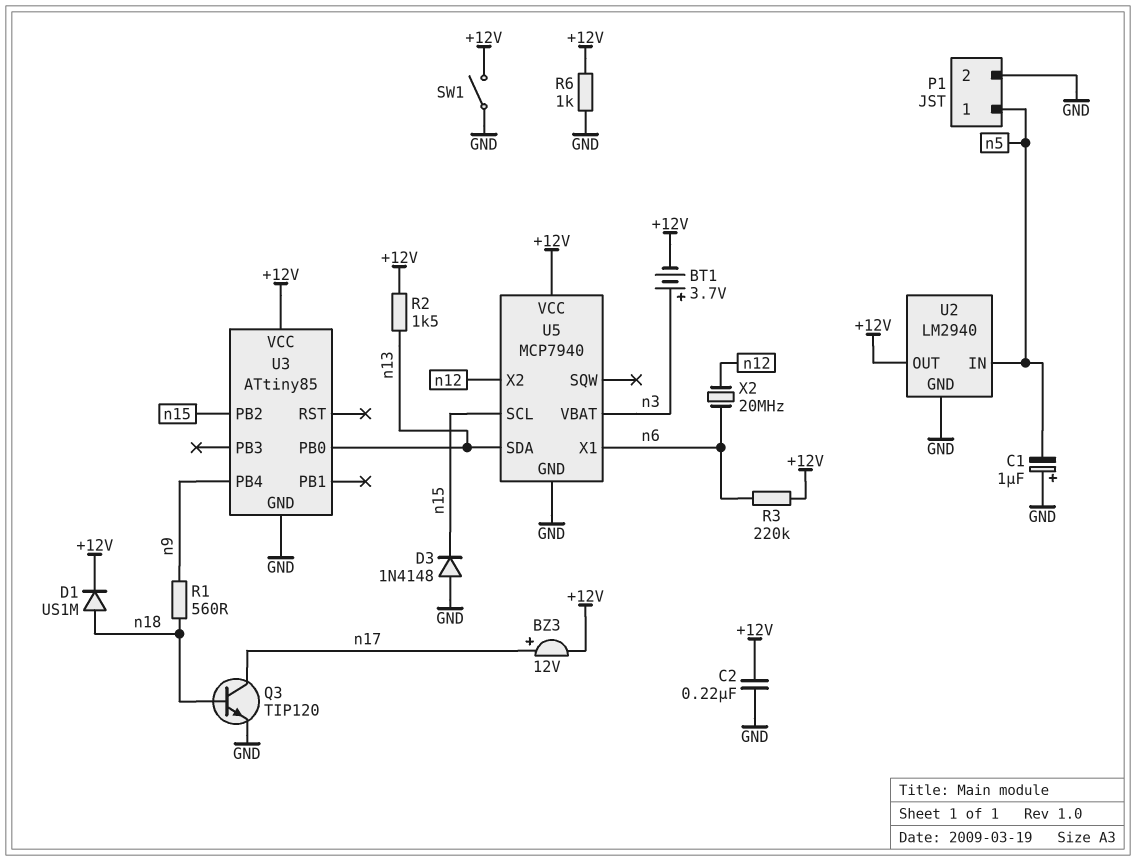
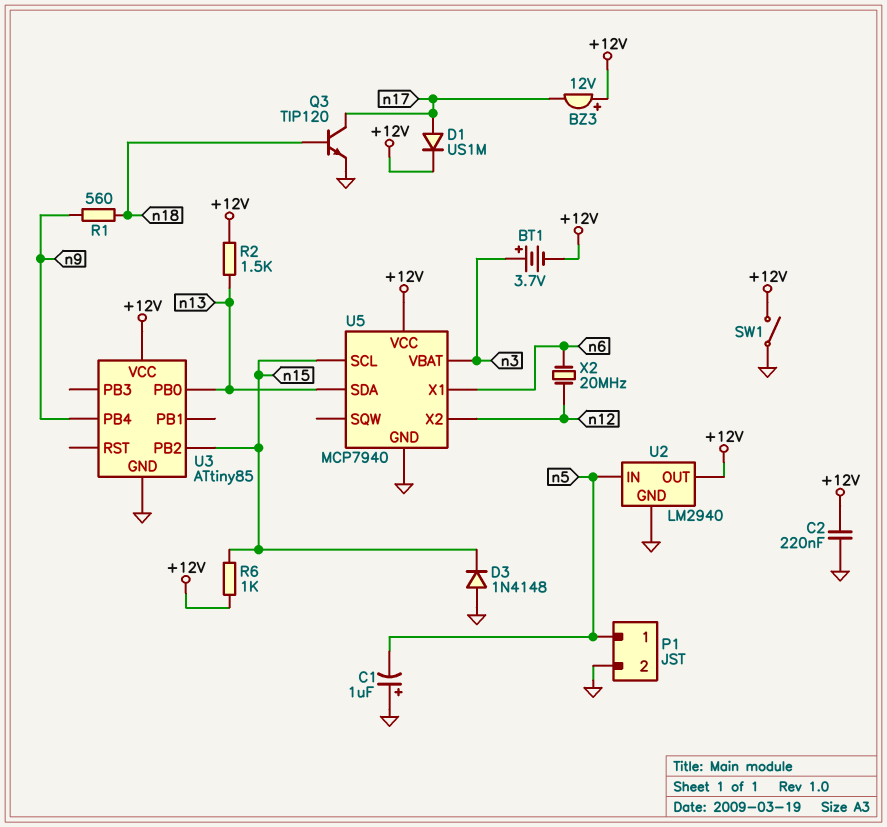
BZ3: buzzer 12V (plus n17, minus +12V) -> buzzer 12V (plus +12V, minus n17)
D1: diode US1M (A n18, K +12V) -> diode US1M (A n17, K +12V)
R3: 220k (+12V, n6) -> none
R6: 1k (+12V, GND) -> 1k (+12V, n15)

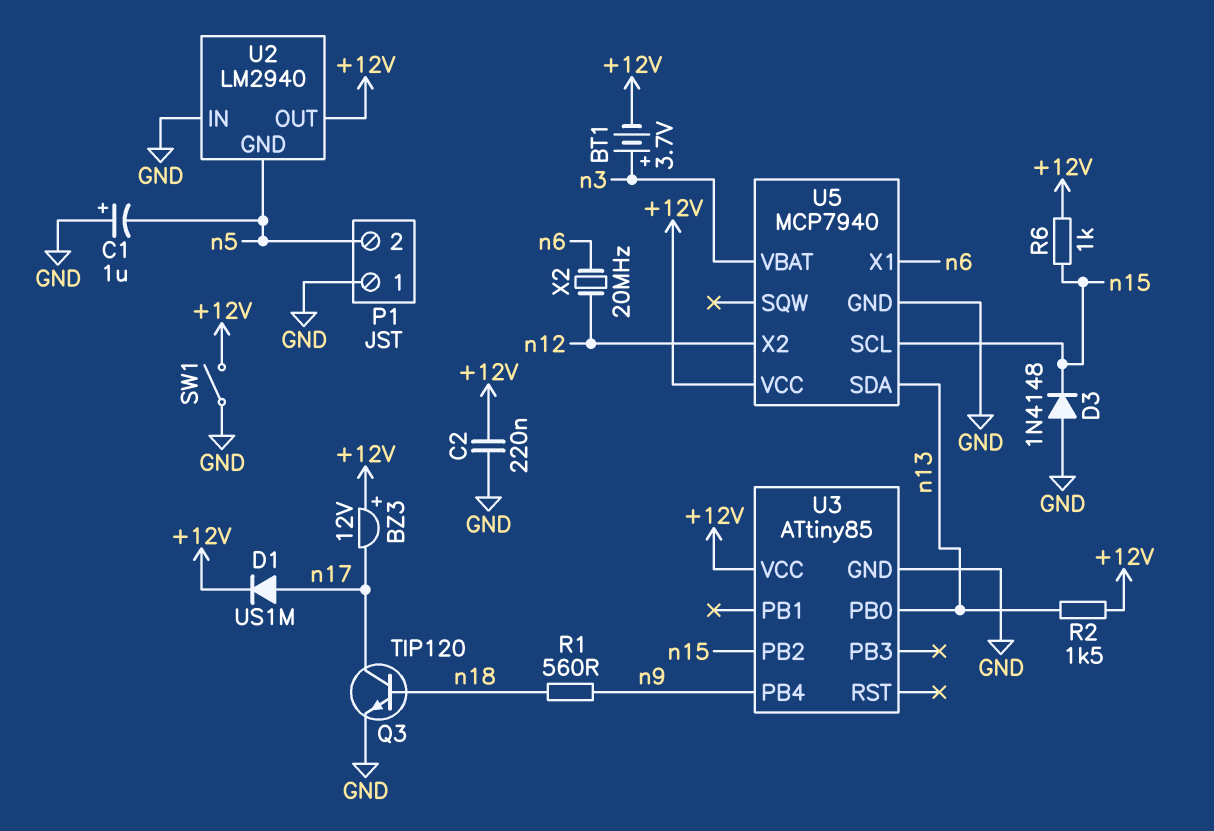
P1 pin 1: n5 -> GND
P1 pin 2: GND -> n5
U2 pin GND: GND -> n5
U2 pin IN: n5 -> GND

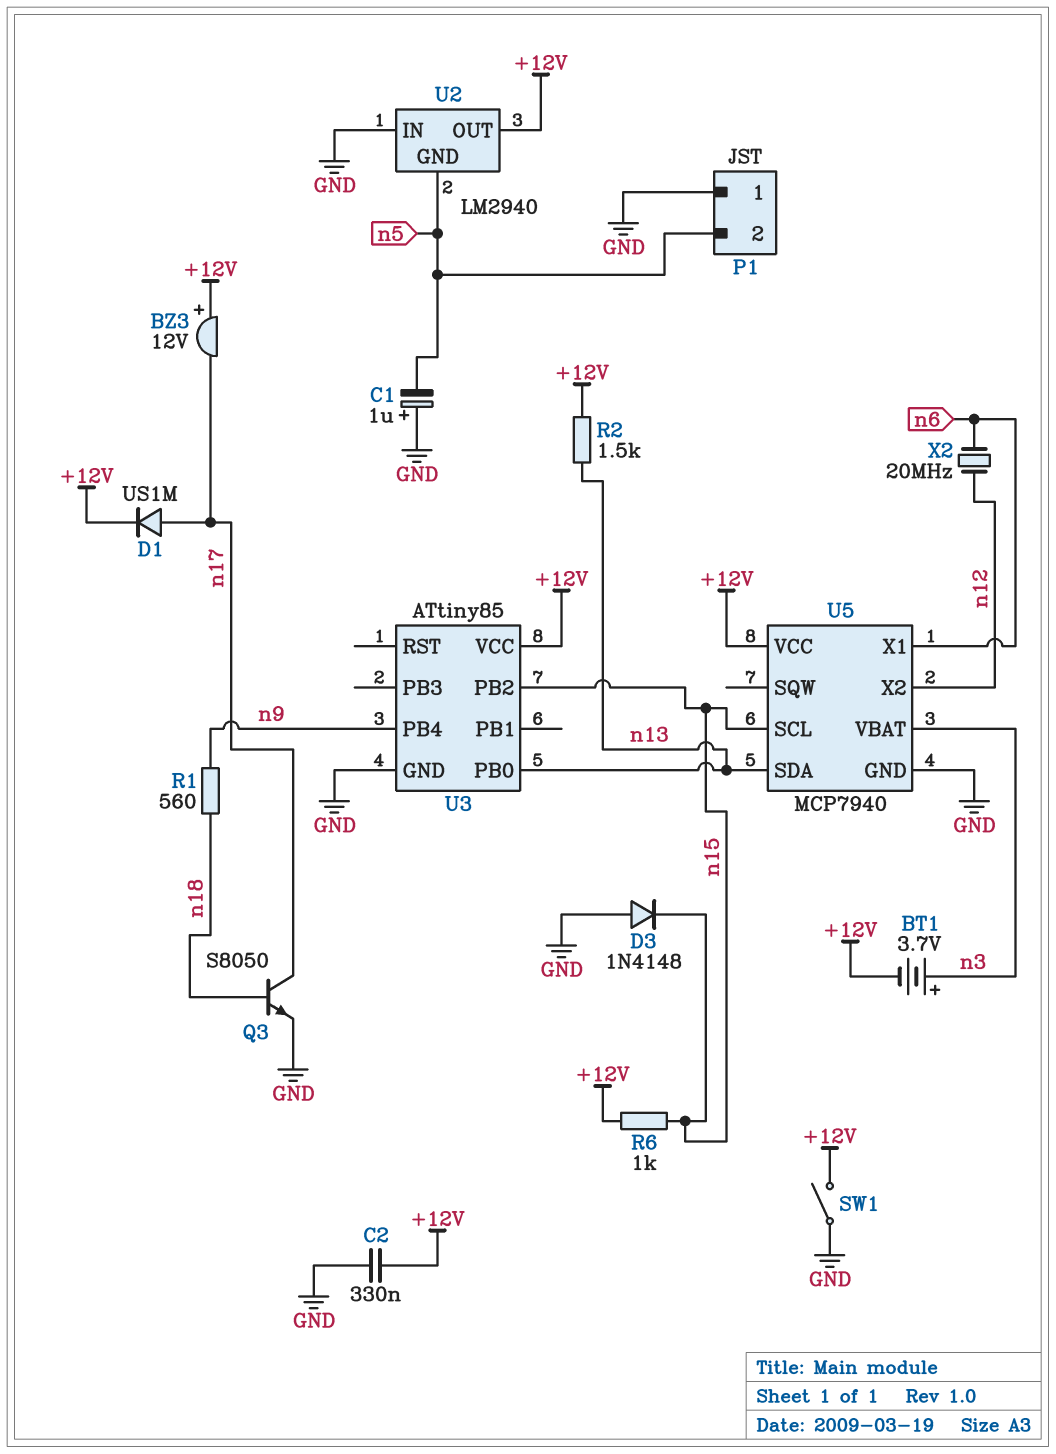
C2: 220nF (+12V, GND) -> 330nF (+12V, GND)
Q3: NPN TIP120 (B n18, C n17, E GND) -> NPN S8050 (B n18, C n17, E GND)

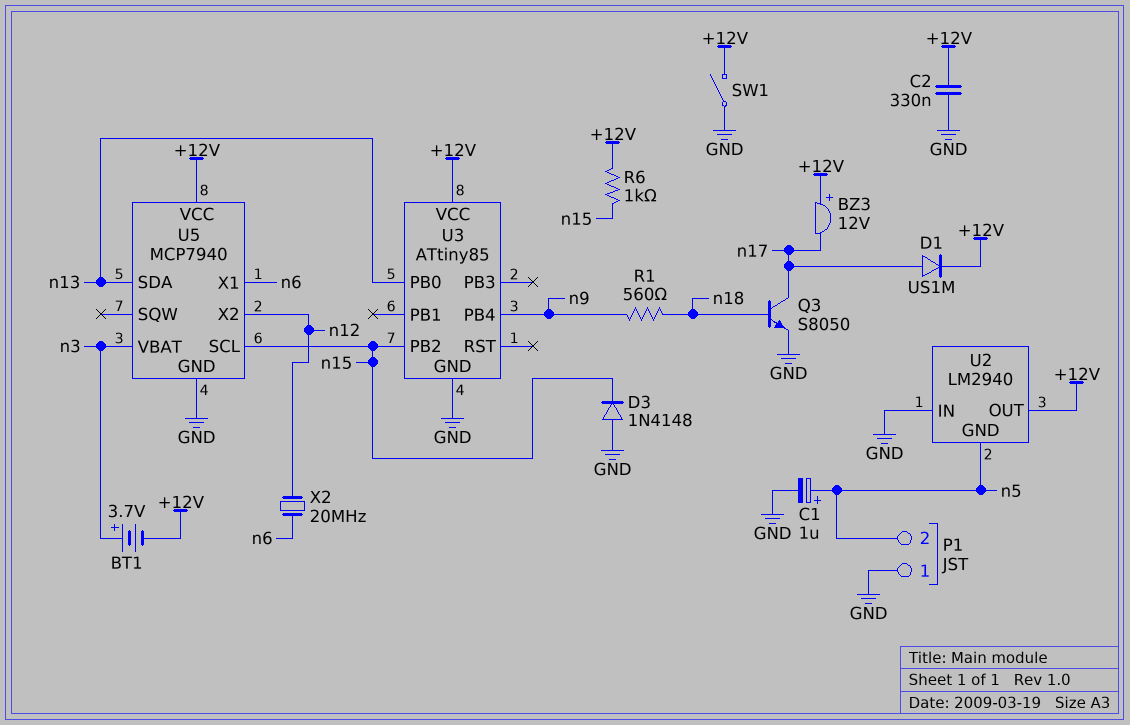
C1: 1uF (plus GND, minus n5) -> 1uF (plus n5, minus GND)
R2: 1.5k (+12V, n13) -> none

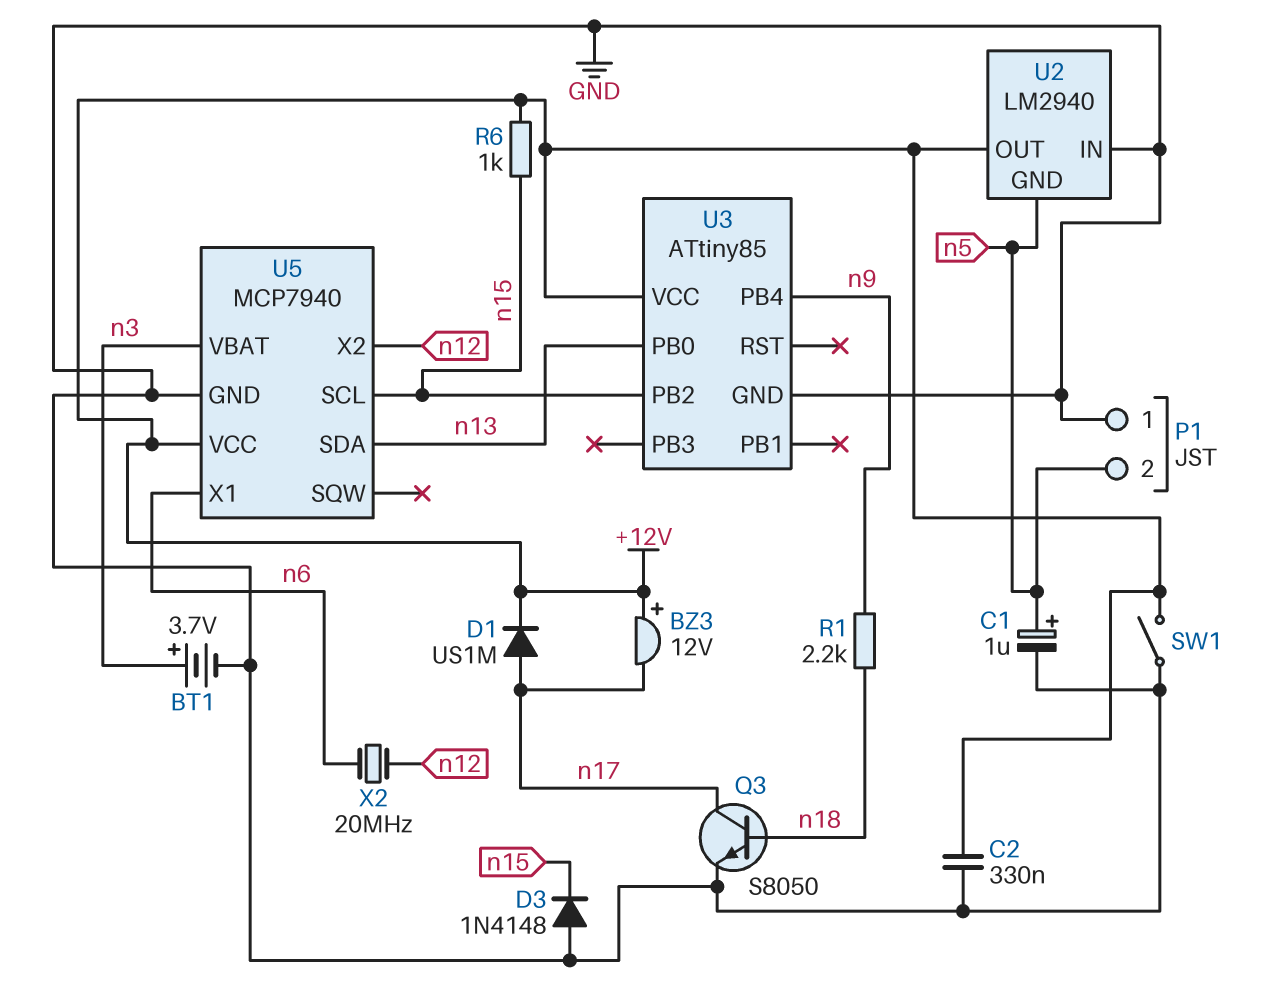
BT1: 3.7V (plus n3, minus +12V) -> 3.7V (plus n3, minus GND)
R1: 560 (n9, n18) -> 2.2k (n9, n18)

